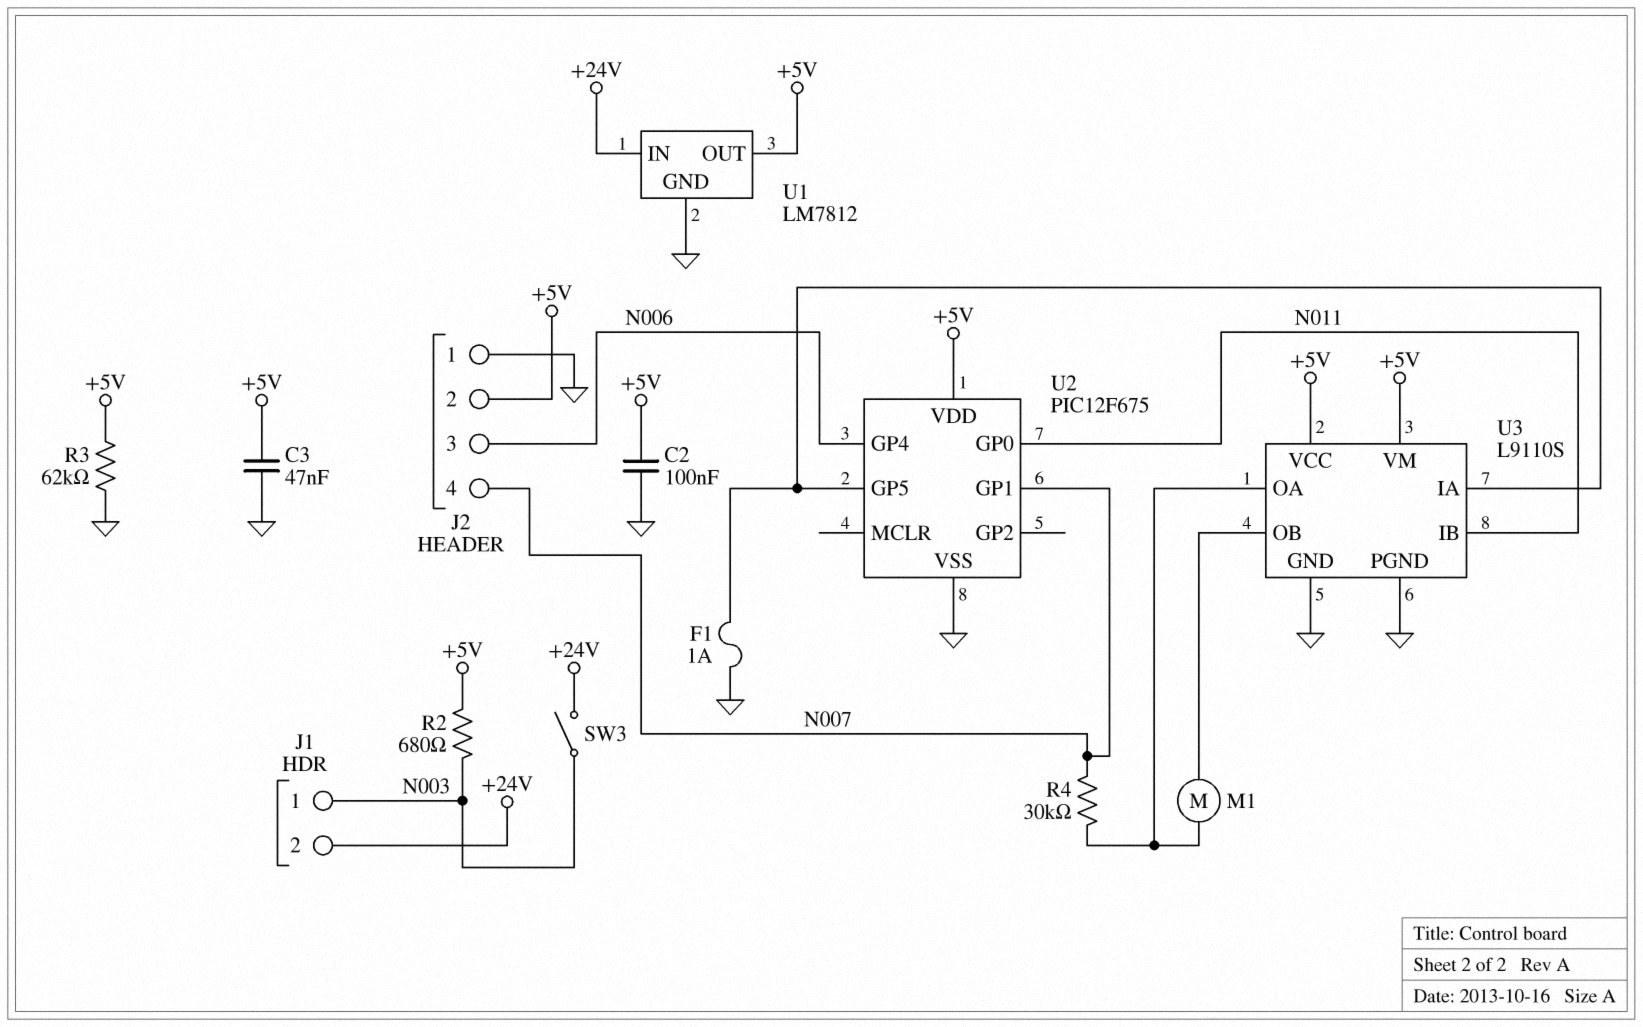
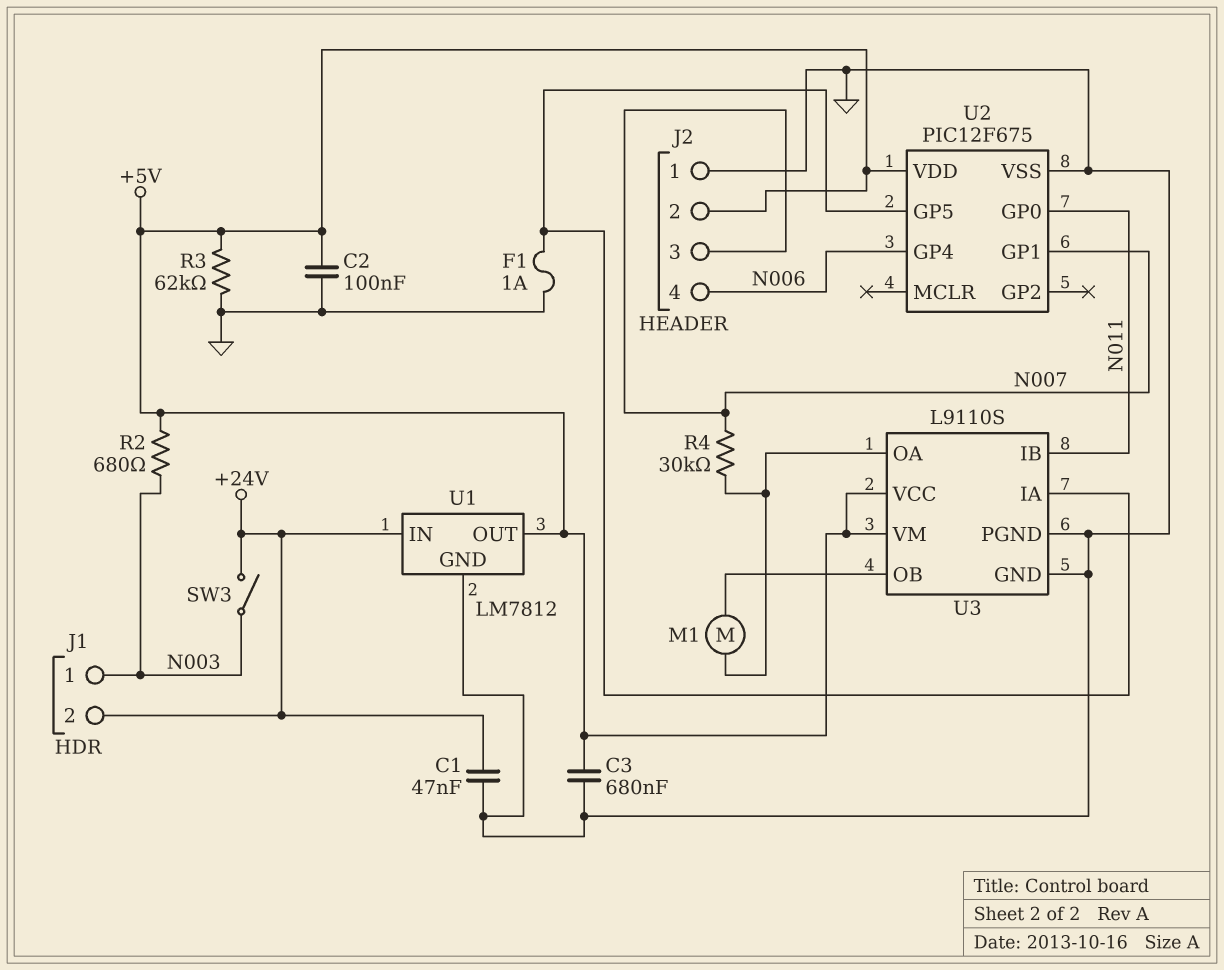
C1: none -> 47nF (+24V, GND)
C3: 47nF (+5V, GND) -> 680nF (+5V, GND)
J2 pin 3: N006 -> N007
J2 pin 4: N007 -> N006

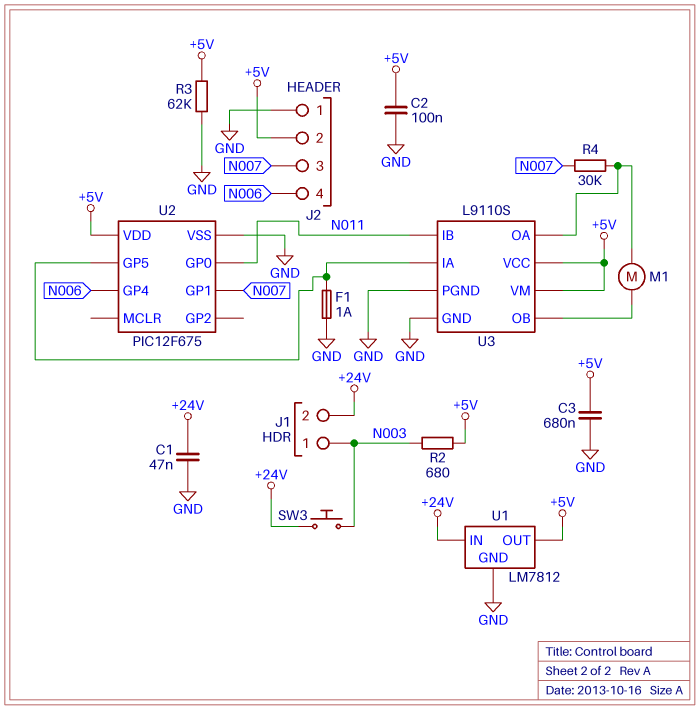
SW3: switch (+24V, N003) -> button (+24V, N003)

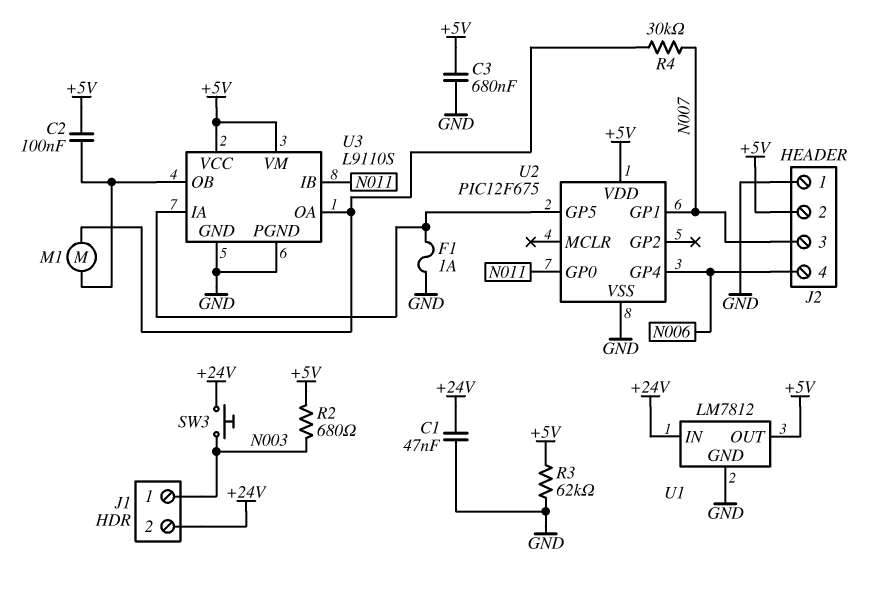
C2: 100nF (+5V, GND) -> 100nF (+5V, U3/OB)

